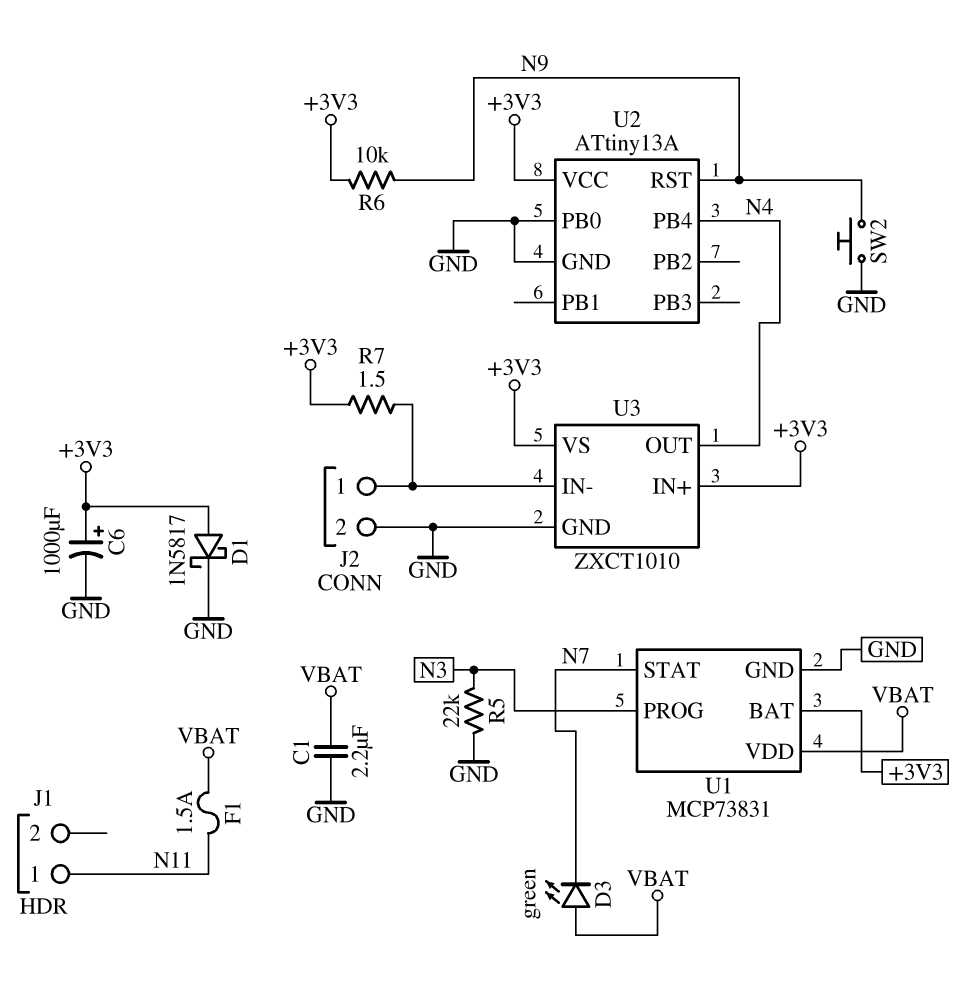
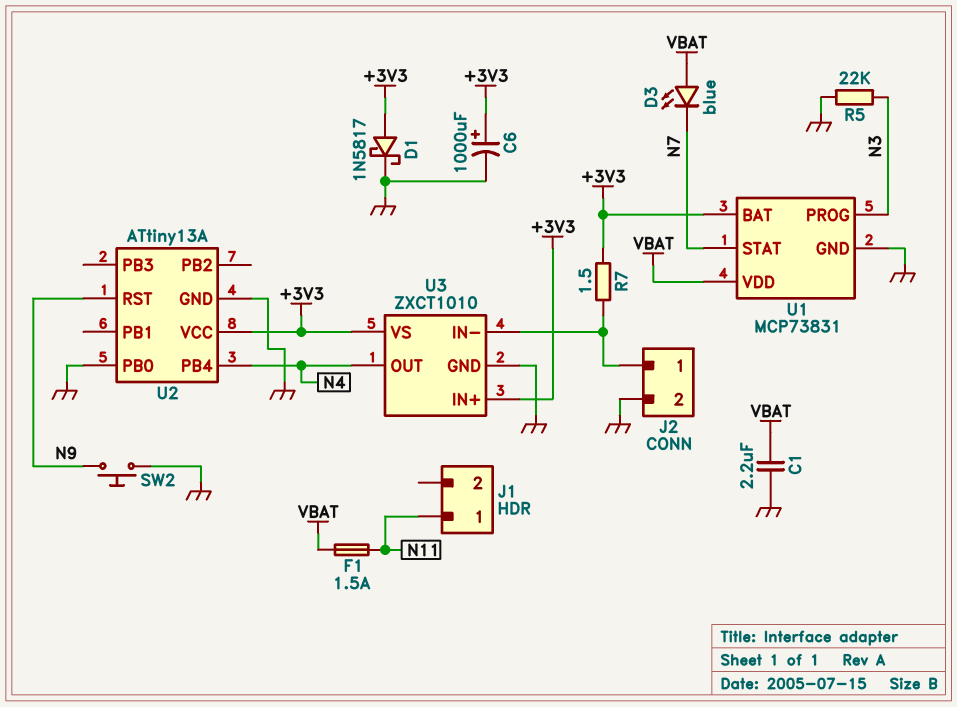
D3: LED green (A VBAT, K N7) -> LED blue (A VBAT, K N7)
R6: 10k (+3V3, N9) -> none

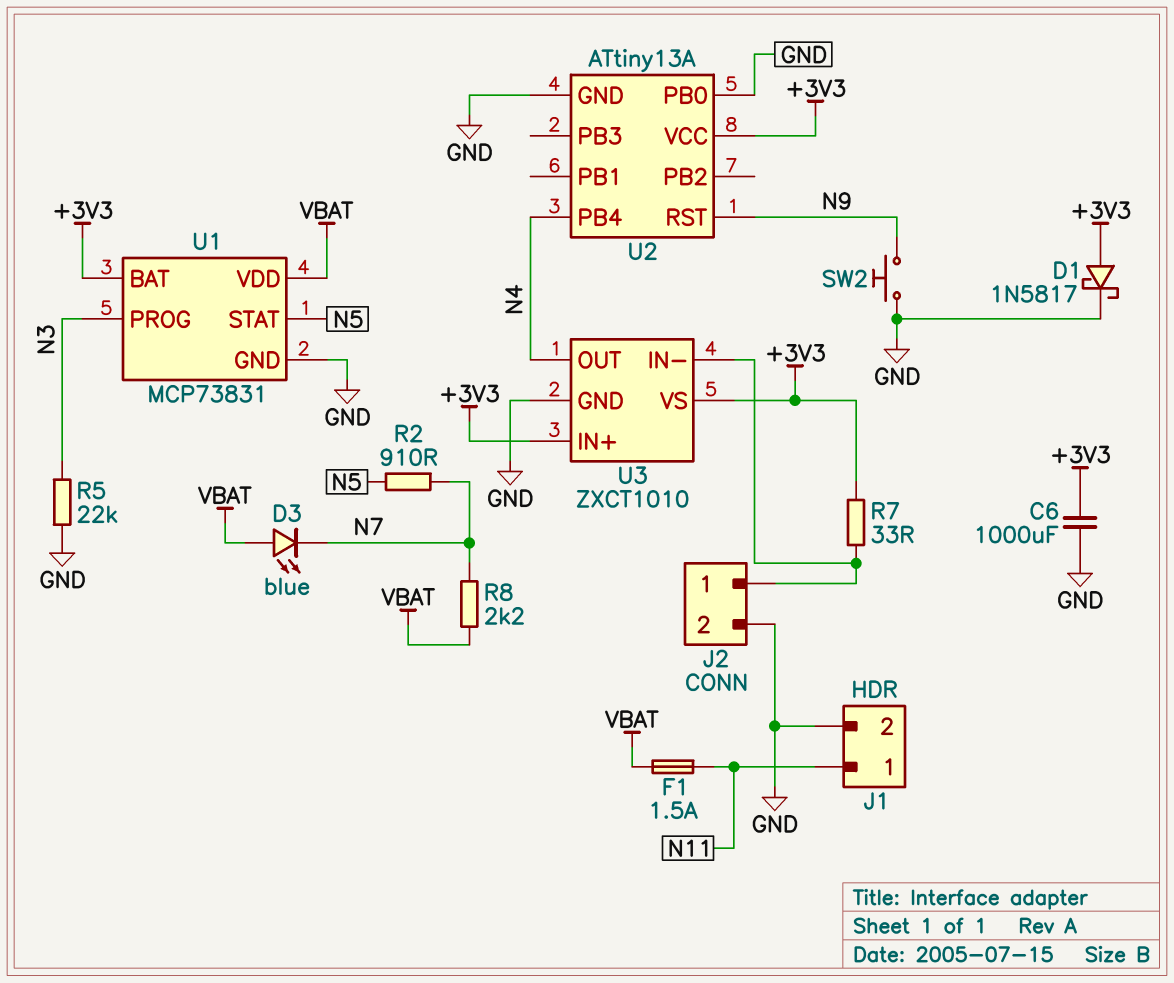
C1: 2.2uF (GND, VBAT) -> none
C6: 1000uF (plus +3V3, minus GND) -> 1000uF (+3V3, GND)
J1 pin 2: none -> GND
R2: none -> 910 (N5, N7)
R7: 1.5 (+3V3, J2/1) -> 33 (+3V3, J2/1)
R8: none -> 2.2k (N7, VBAT)
U1 pin STAT: N7 -> N5

